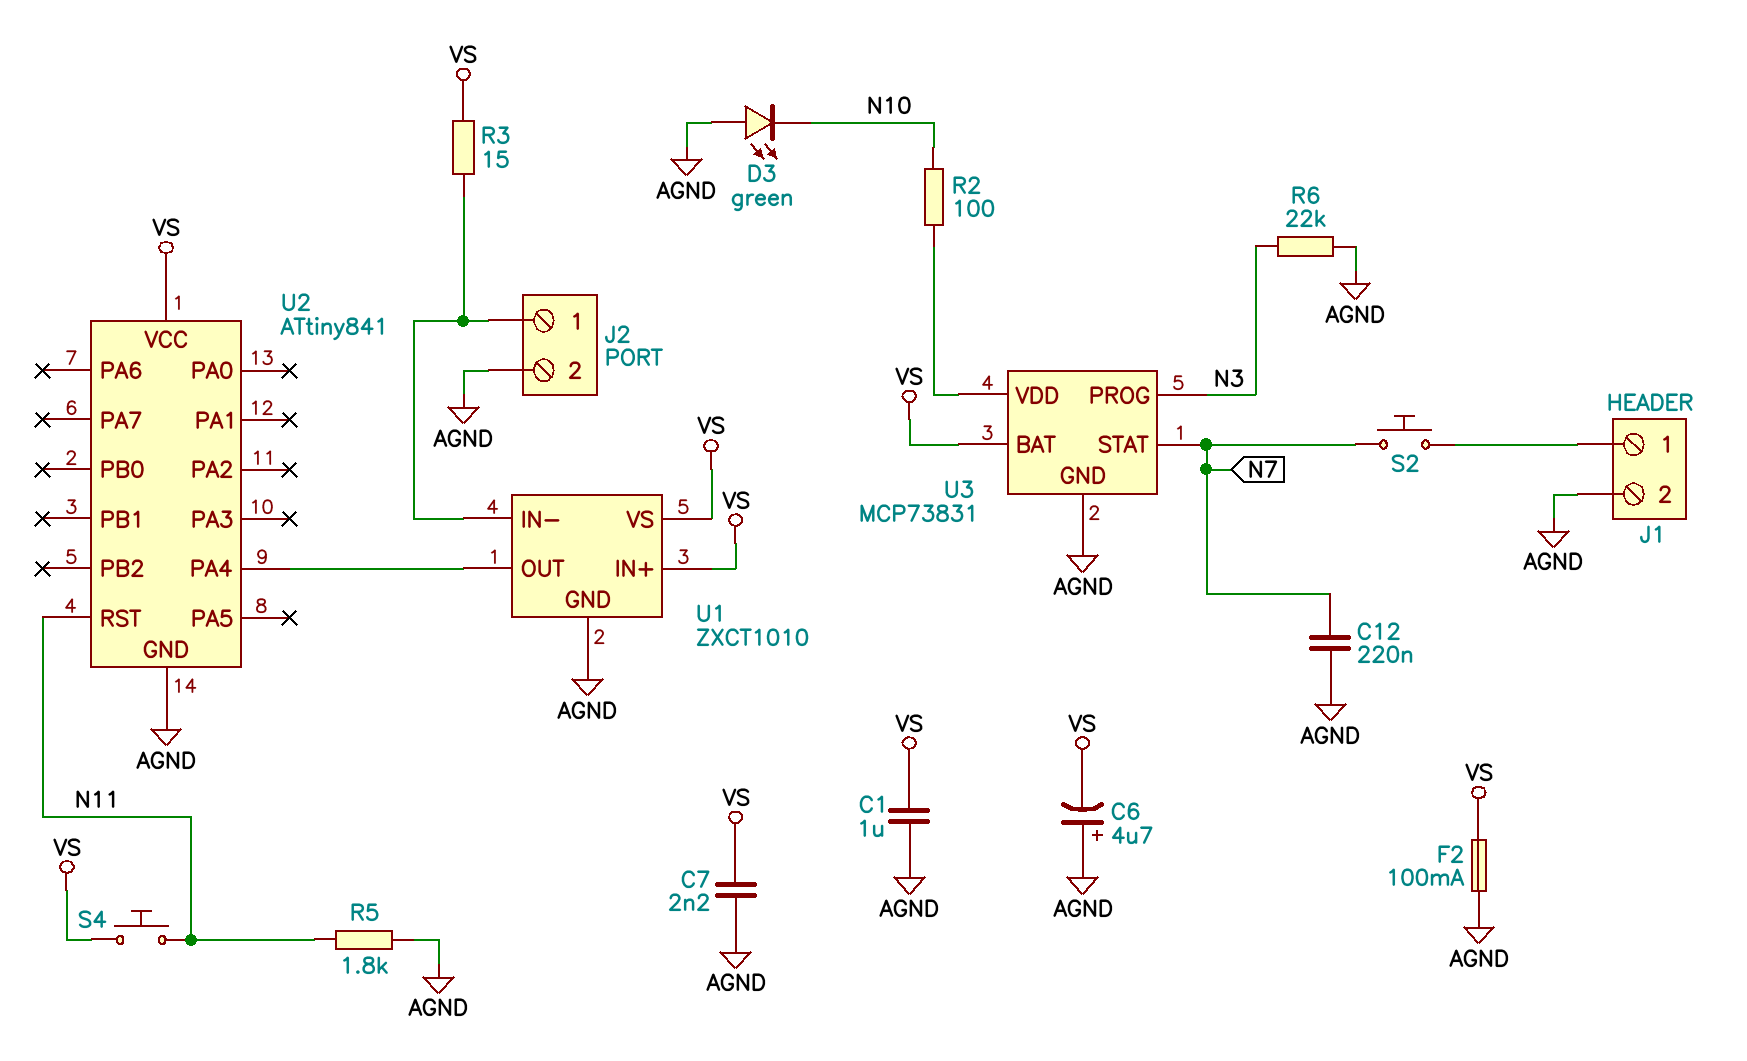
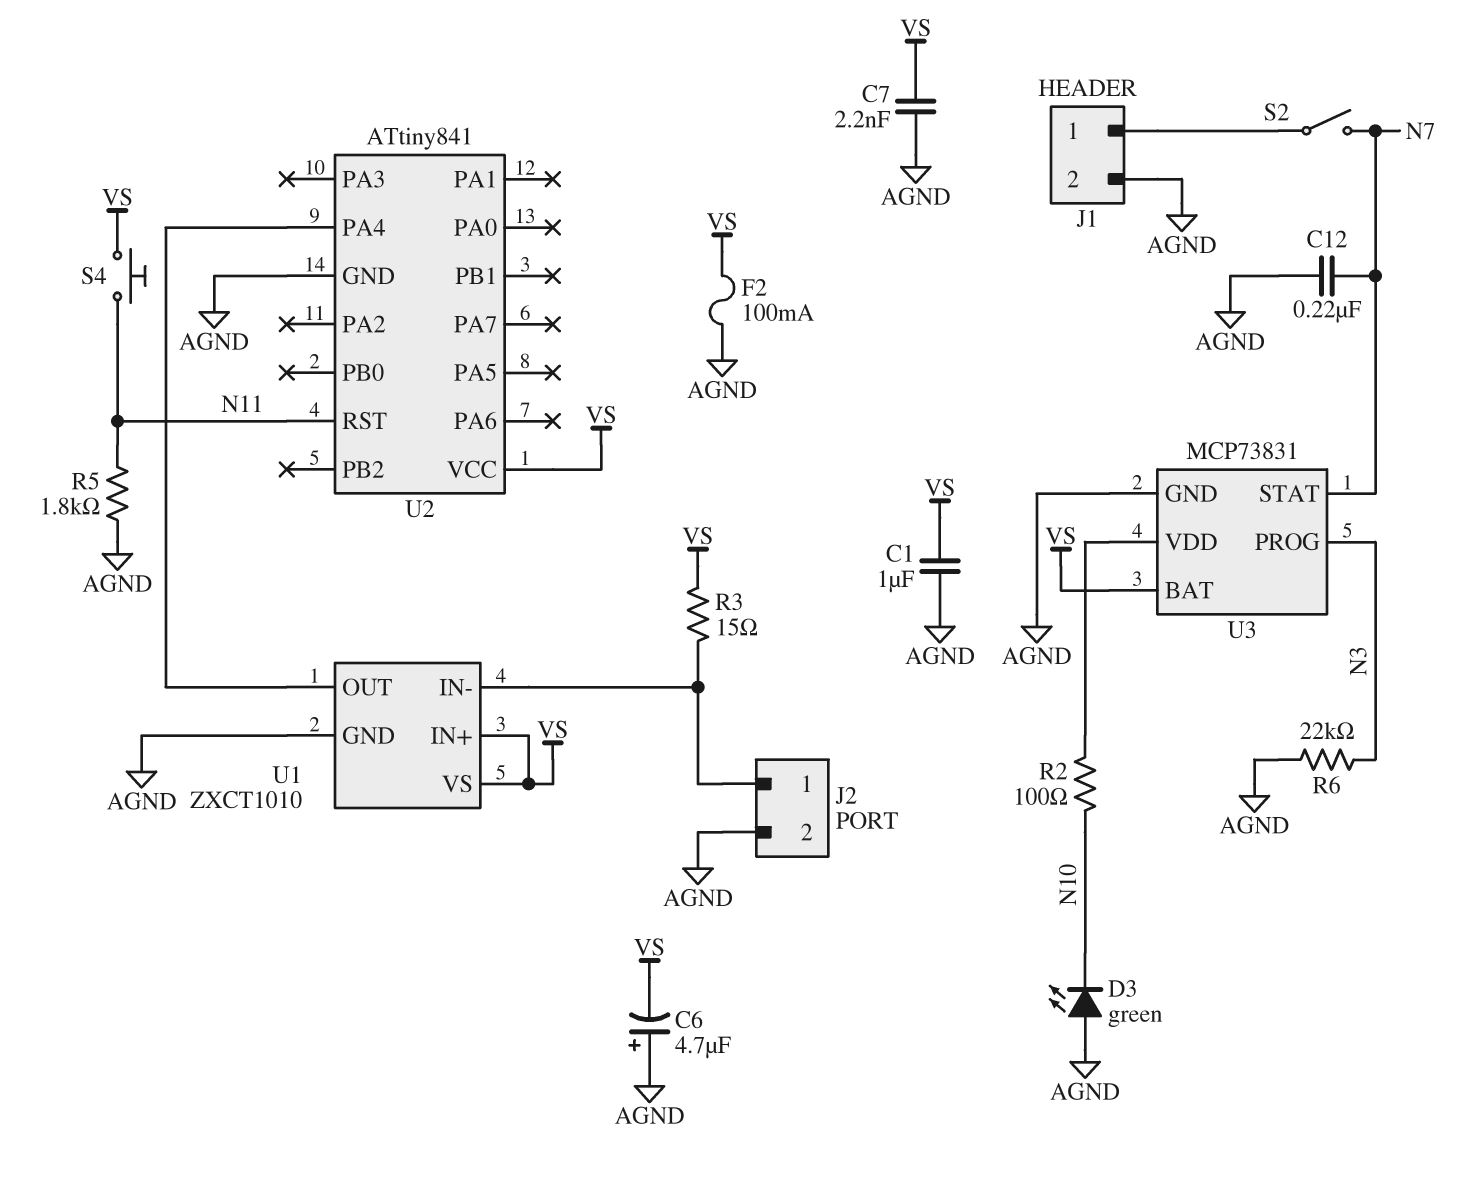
S2: button (J1/1, N7) -> switch (J1/1, N7)

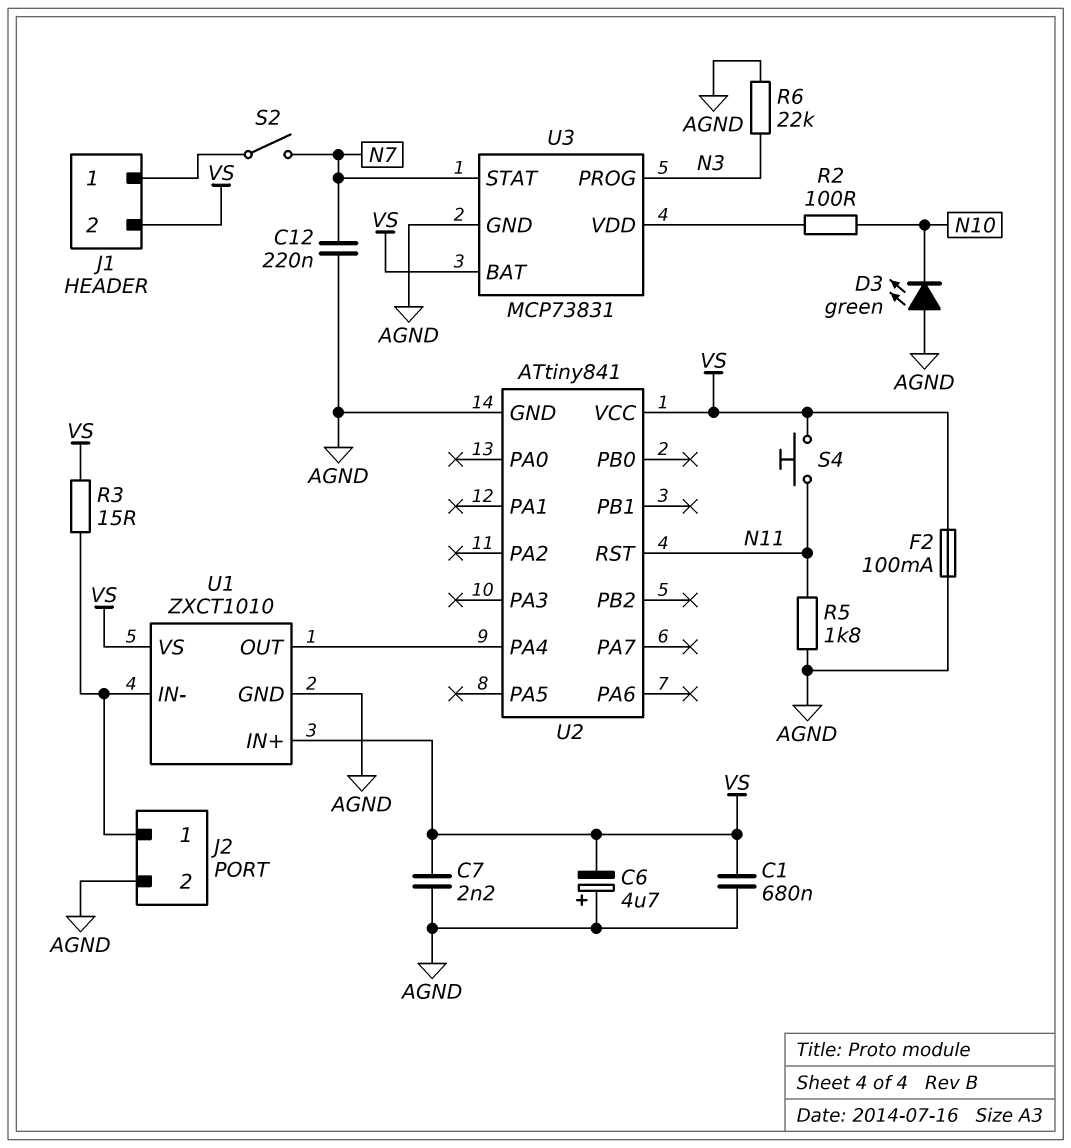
C1: 1uF (AGND, VS) -> 680nF (AGND, VS)
J1 pin 2: AGND -> VS

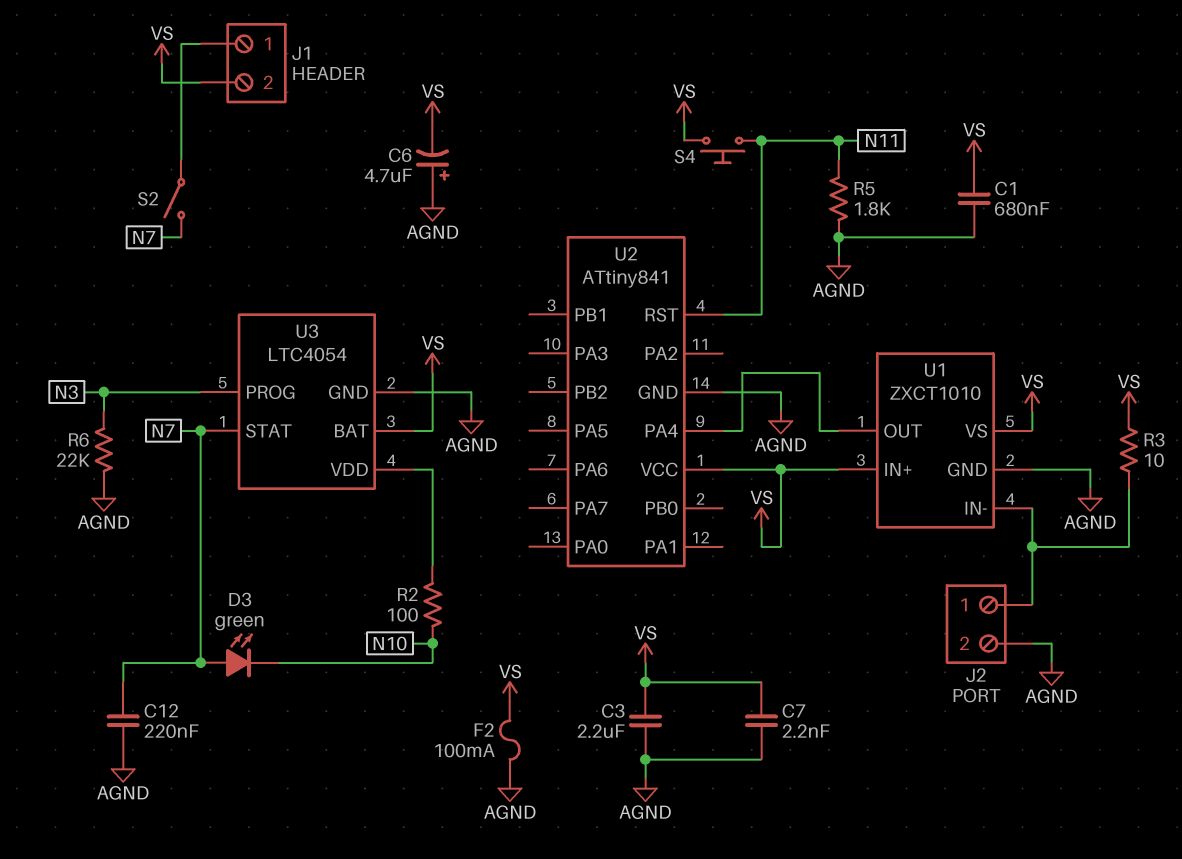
C3: none -> 2.2uF (AGND, VS)
D3: LED green (A AGND, K N10) -> LED green (A N7, K N10)
R3: 15 (J2/1, VS) -> 10 (J2/1, VS)
U3: MCP73831 -> LTC4054

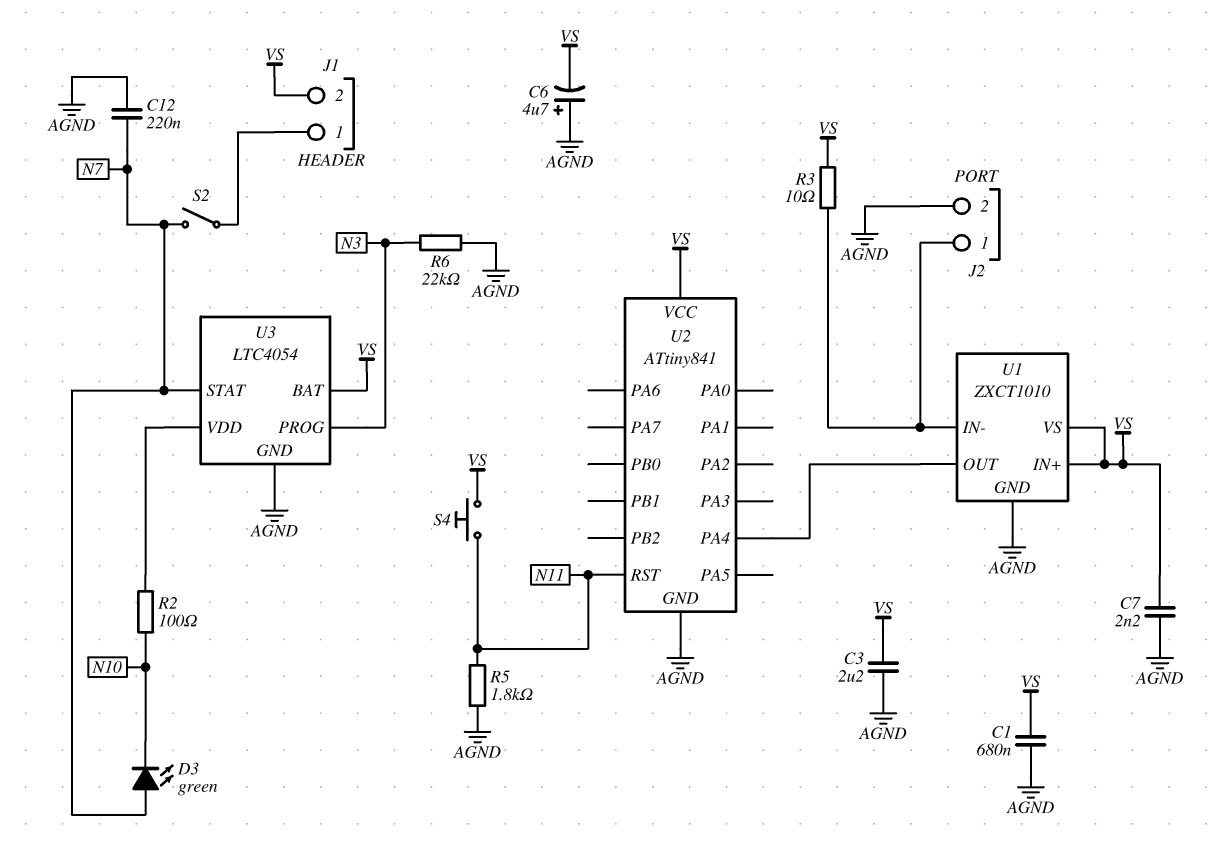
F2: 100mA (AGND, VS) -> none

